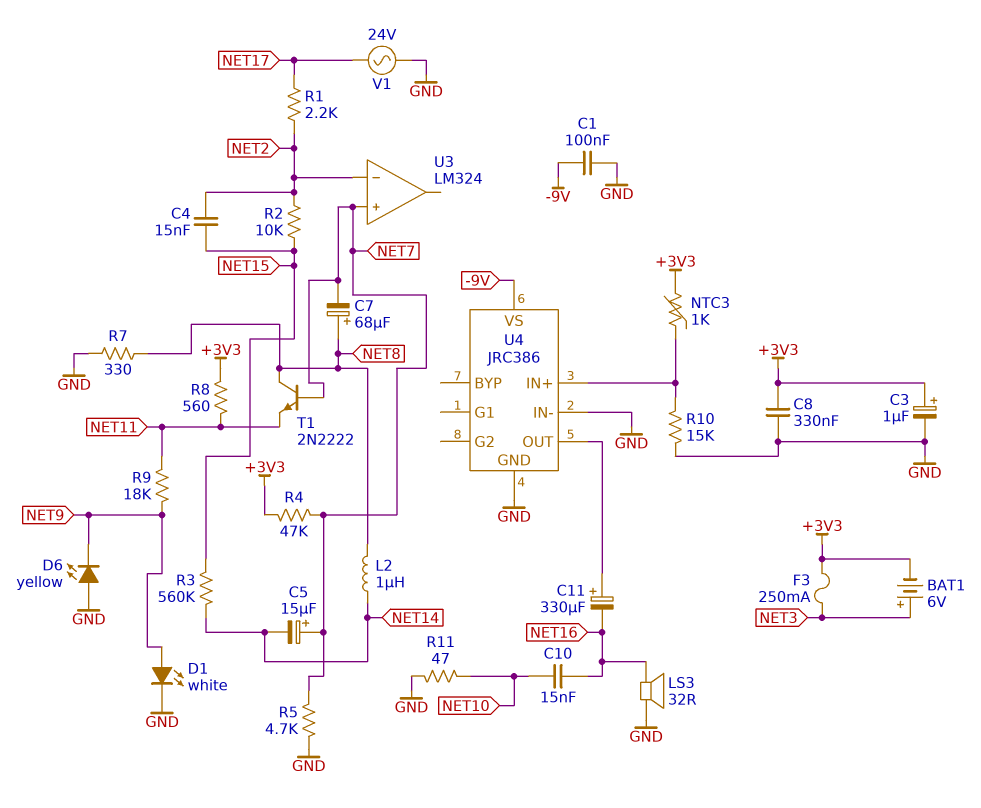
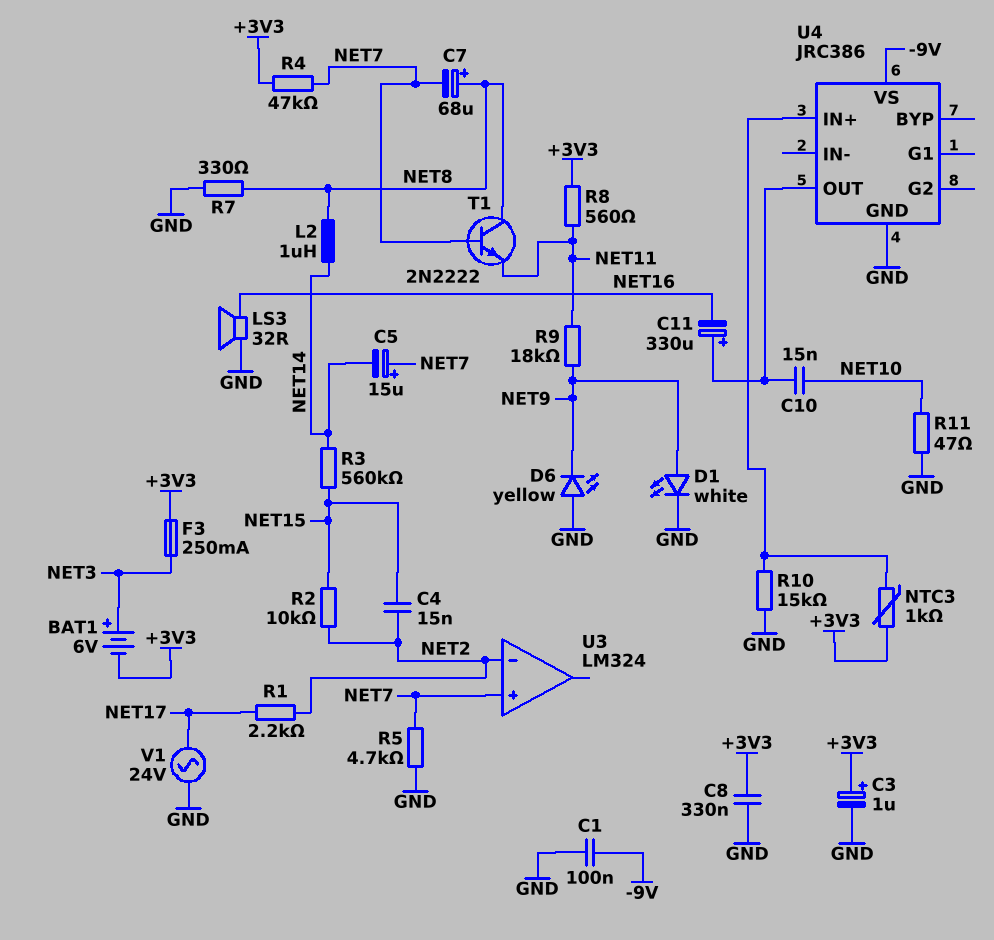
C10: 15nF (NET10, NET16) -> 15nF (NET10, U4/OUT)
U4 pin IN-: GND -> none

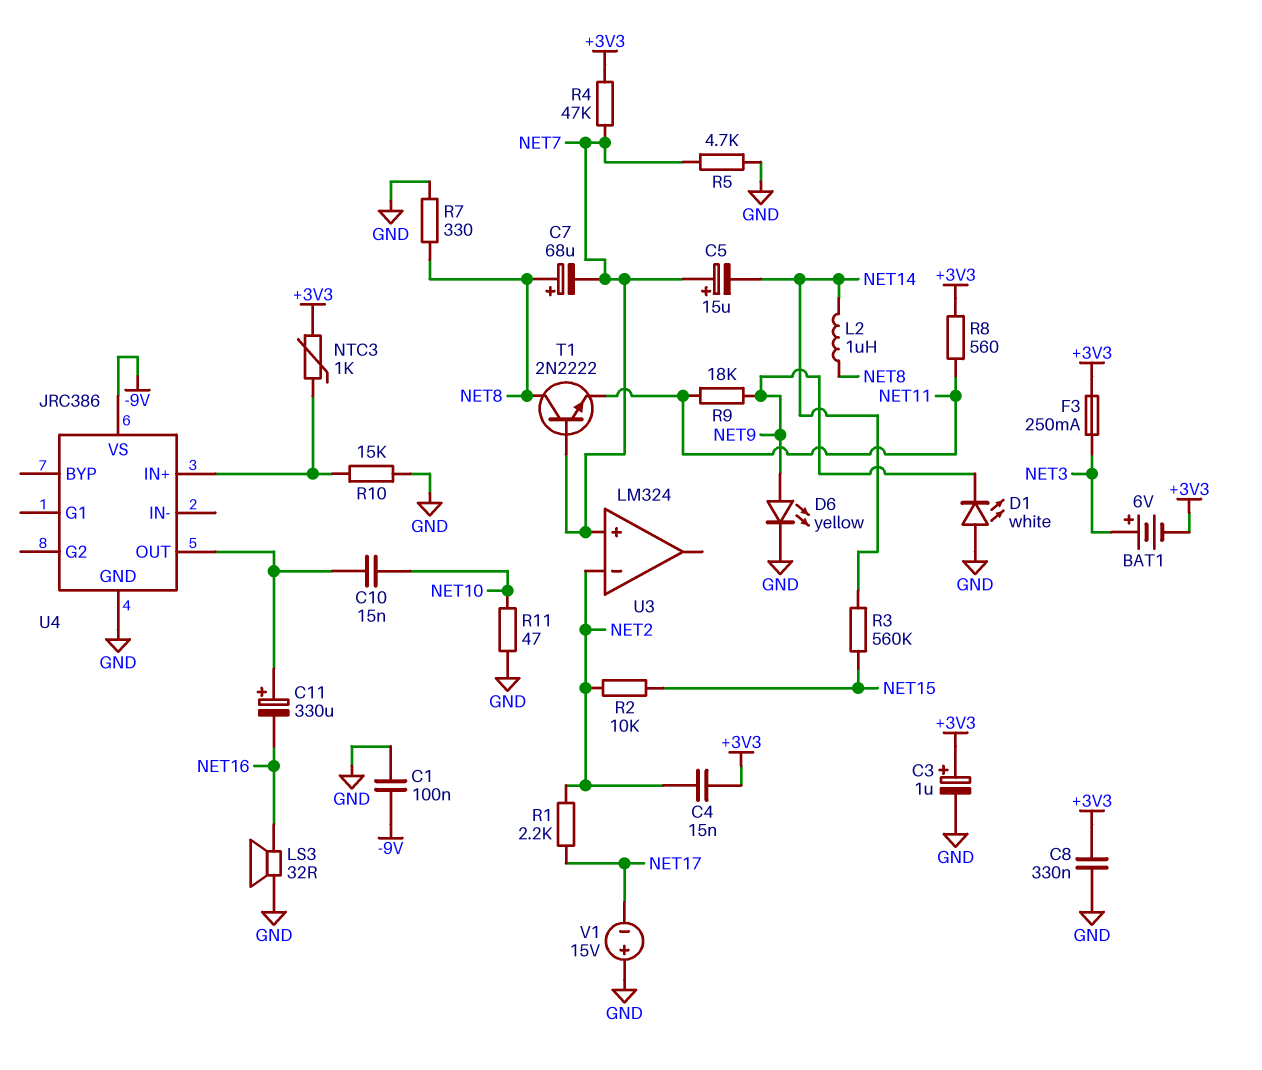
C4: 15nF (NET2, NET15) -> 15nF (+3V3, NET2)
D1: LED white (A NET9, K GND) -> LED white (A GND, K NET9)
D6: LED yellow (A GND, K NET9) -> LED yellow (A NET9, K GND)
V1: AC 24V (GND, NET17) -> 15V (plus GND, minus NET17)

